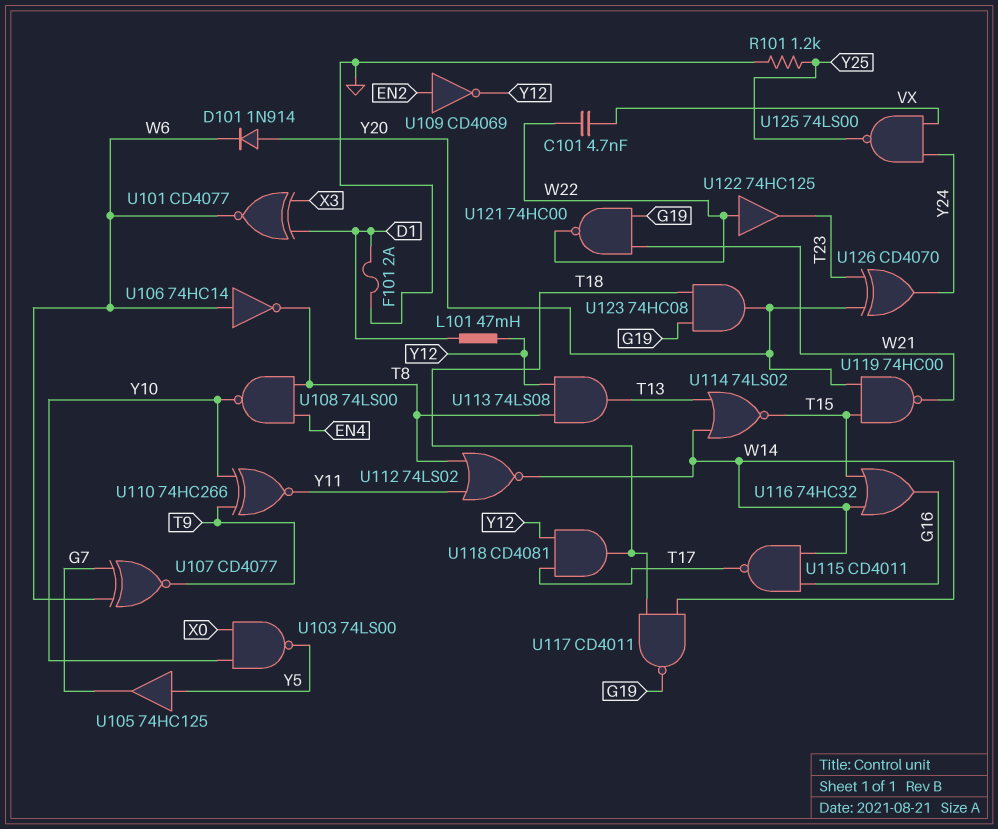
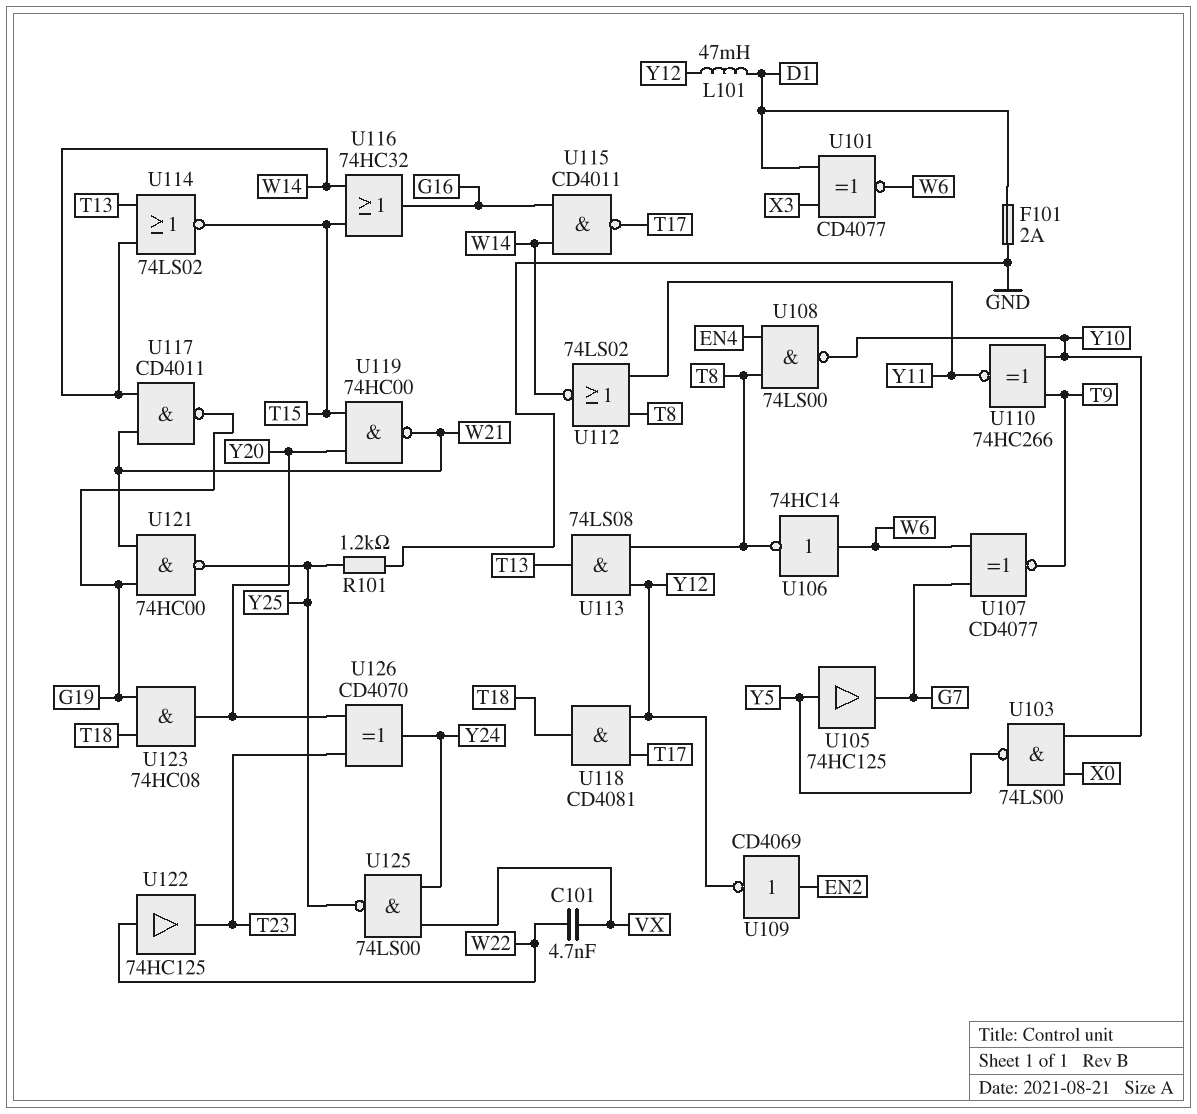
D101: diode 1N914 (A Y20, K W6) -> none
U117: NAND CD4011 (in T18, in W14, out G19) -> NAND CD4011 (in W14, in W21, out G19)
U121: NAND 74HC00 (in G19, in W21, out W22) -> NAND 74HC00 (in G19, in W21, out Y25)

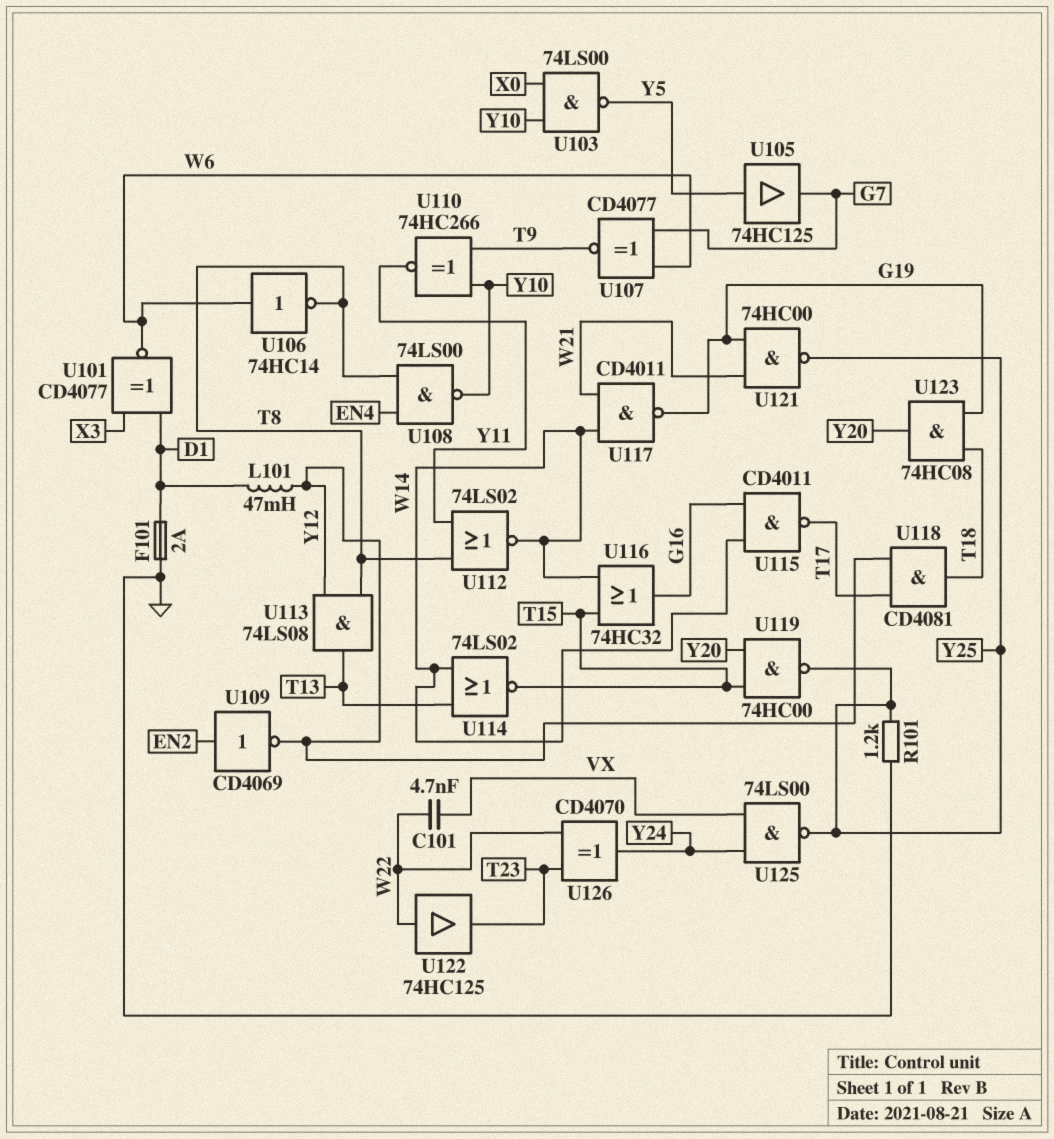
U119: NAND 74HC00 (in T15, in Y20, out W21) -> NAND 74HC00 (in T15, in Y20, out Y25)
U126: XOR CD4070 (in T23, in Y20, out Y24) -> XOR CD4070 (in T23, in W22, out Y24)

